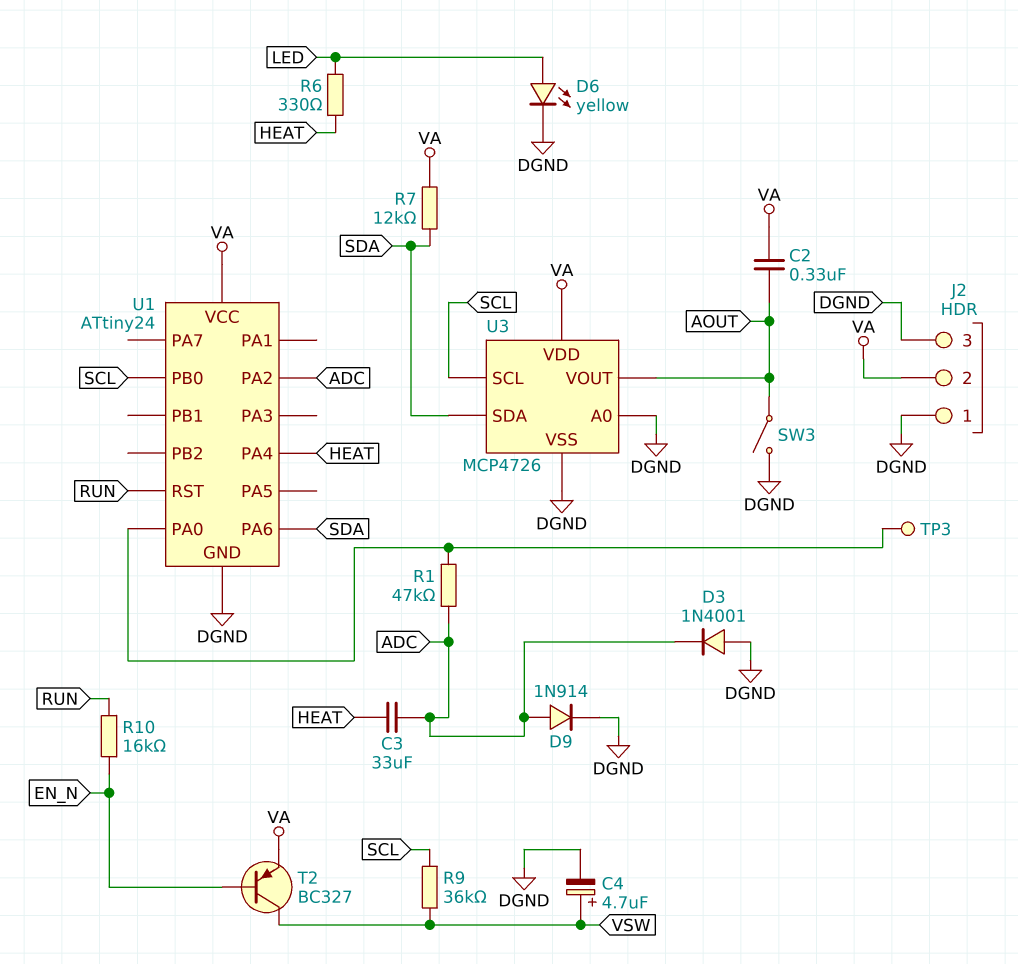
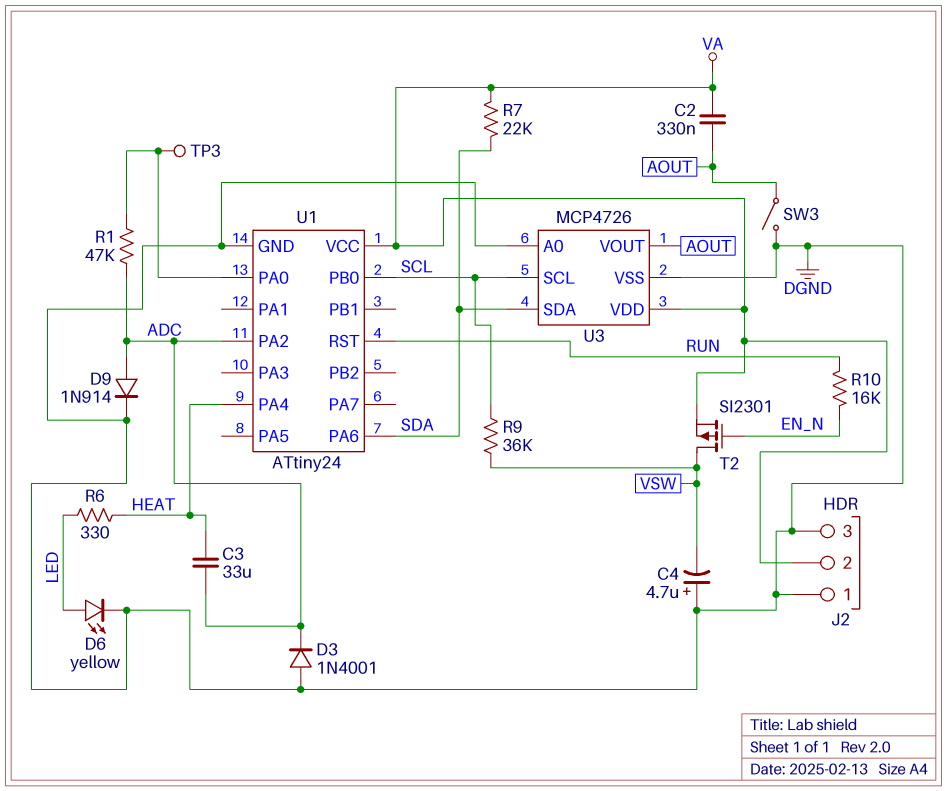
C4: 4.7uF (plus VSW, minus DGND) -> 4.7uF (plus DGND, minus VSW)
R7: 12k (SDA, VA) -> 22k (SDA, VA)
T2: PNP BC327 (B EN_N, C VSW, E VA) -> PMOS SI2301 (G EN_N, D VSW, S VA)

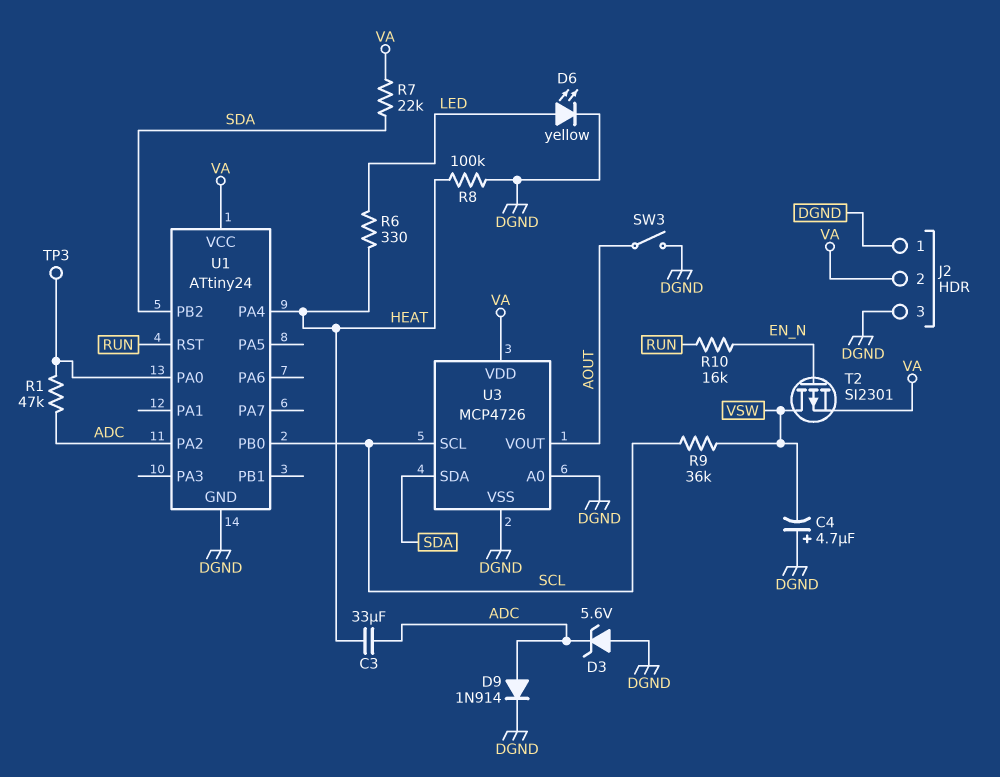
C2: 330nF (AOUT, VA) -> none
D3: diode 1N4001 (A DGND, K ADC) -> zener 5.6V (A DGND, K ADC)
R8: none -> 100k (DGND, HEAT)
U1 pin PA6: SDA -> none
U1 pin PB2: none -> SDA

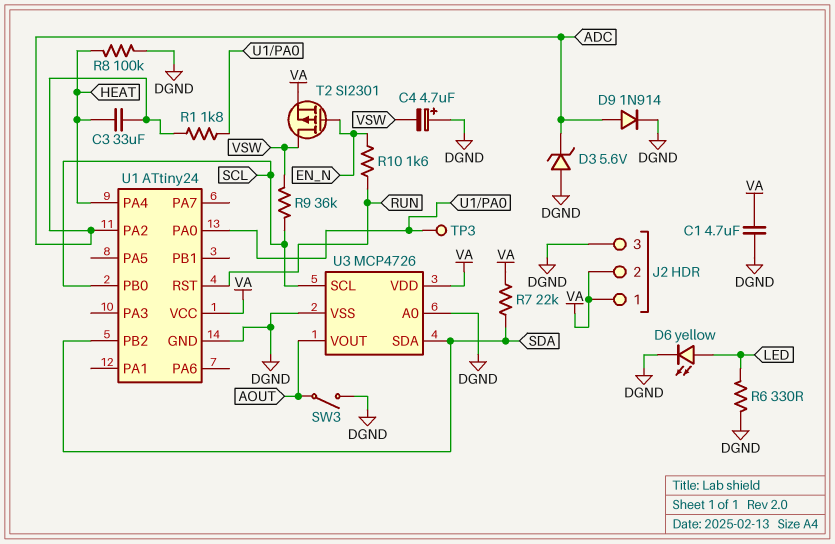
C1: none -> 4.7uF (DGND, VA)
J2 pin 1: DGND -> VA
R1: 47k (ADC, U1/PA0) -> 1.8k (ADC, U1/PA0)
R6: 330 (HEAT, LED) -> 330 (DGND, LED)
R10: 16k (EN_N, RUN) -> 1.6k (EN_N, RUN)

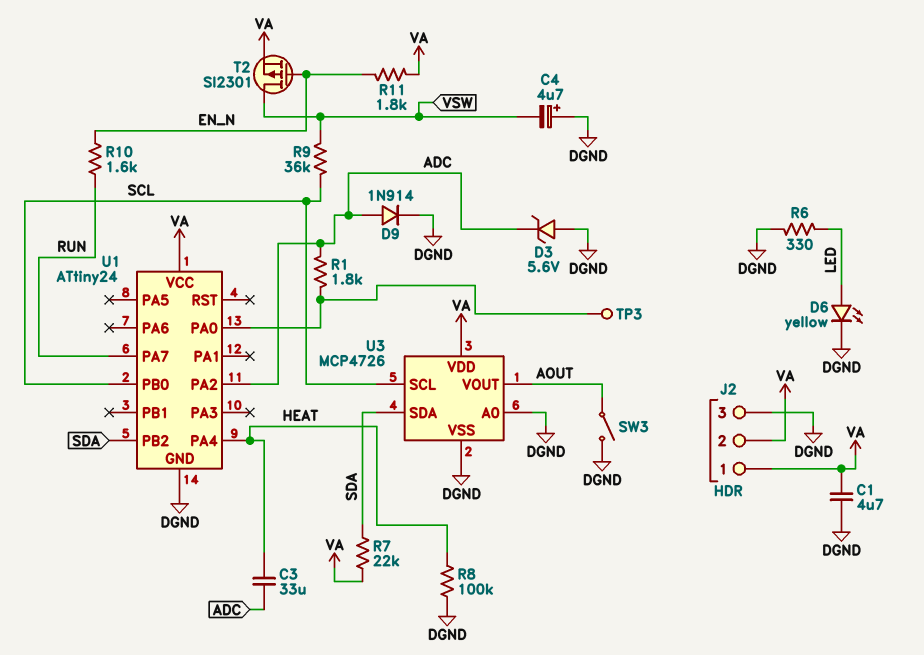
R11: none -> 1.8k (EN_N, VA)
U1 pin PA7: none -> RUN
U1 pin RST: RUN -> none

